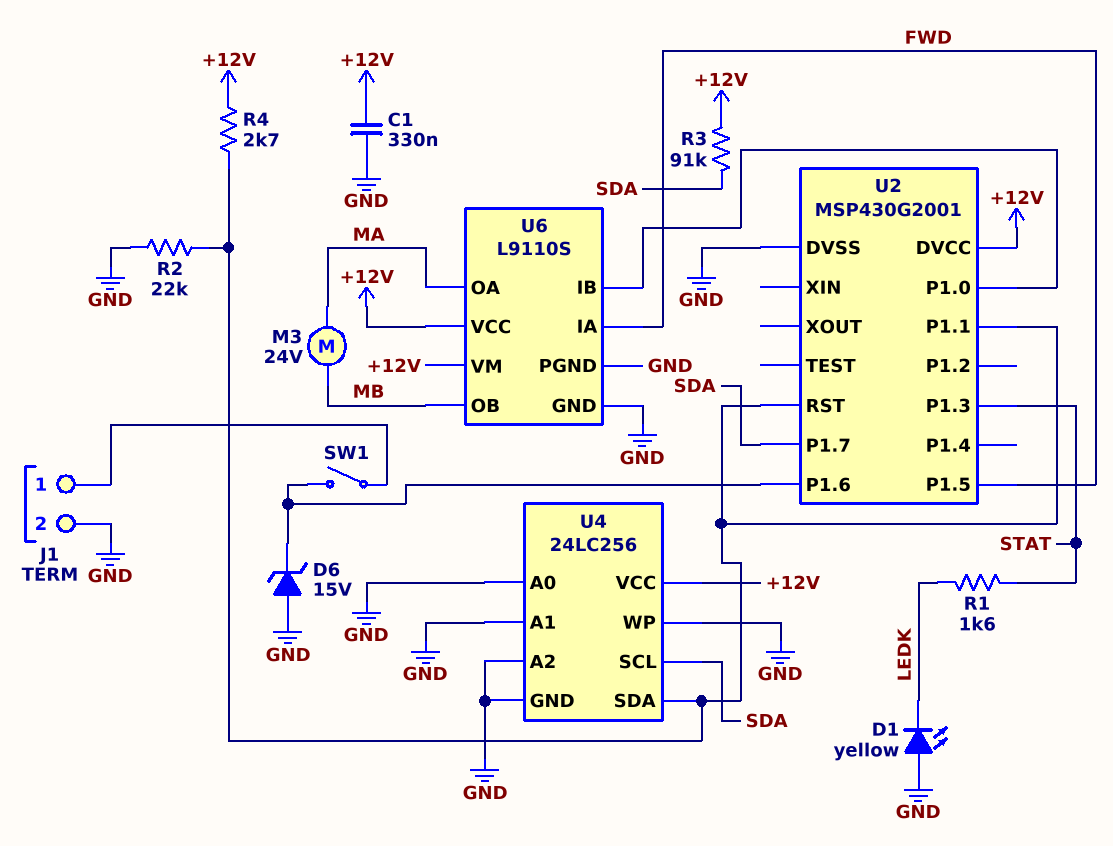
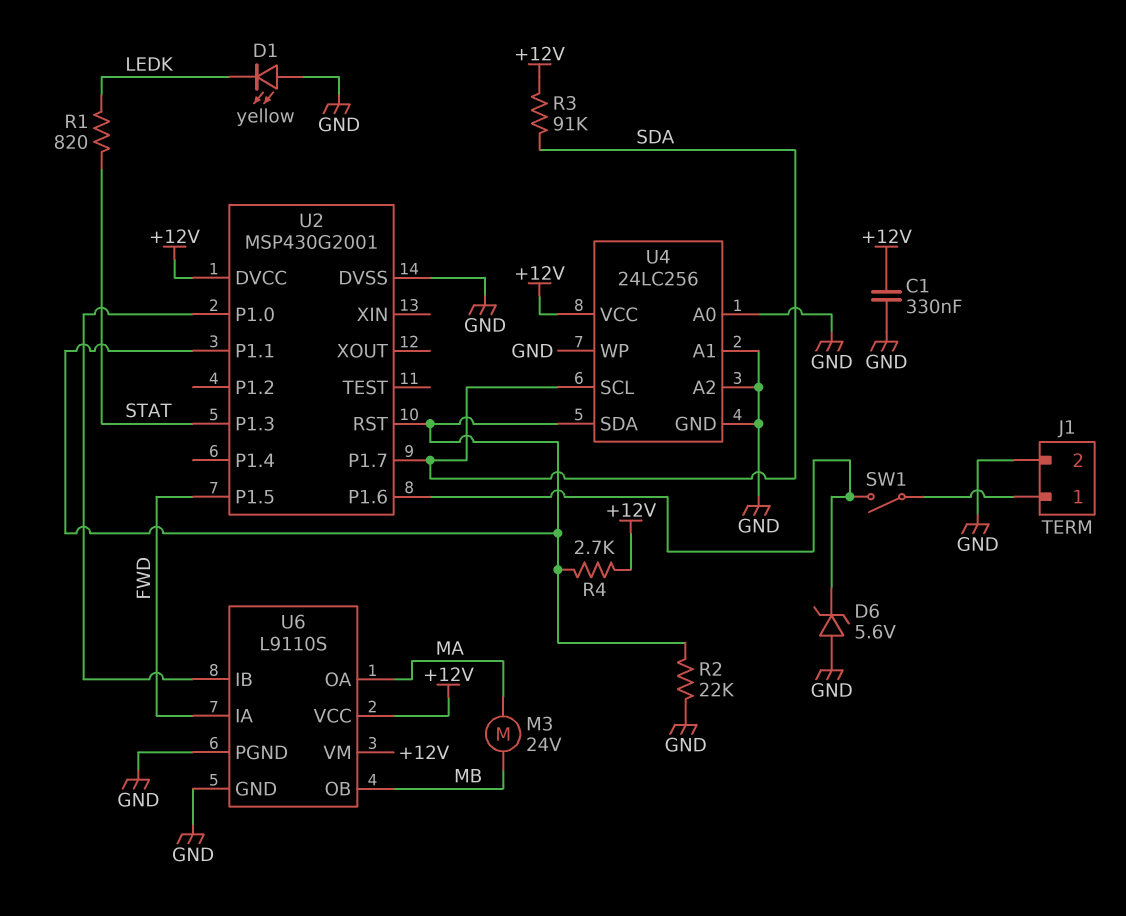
D6: zener 15V (A GND, K U2/P1.6) -> zener 5.6V (A GND, K U2/P1.6)
R1: 1.6k (LEDK, STAT) -> 820 (LEDK, STAT)

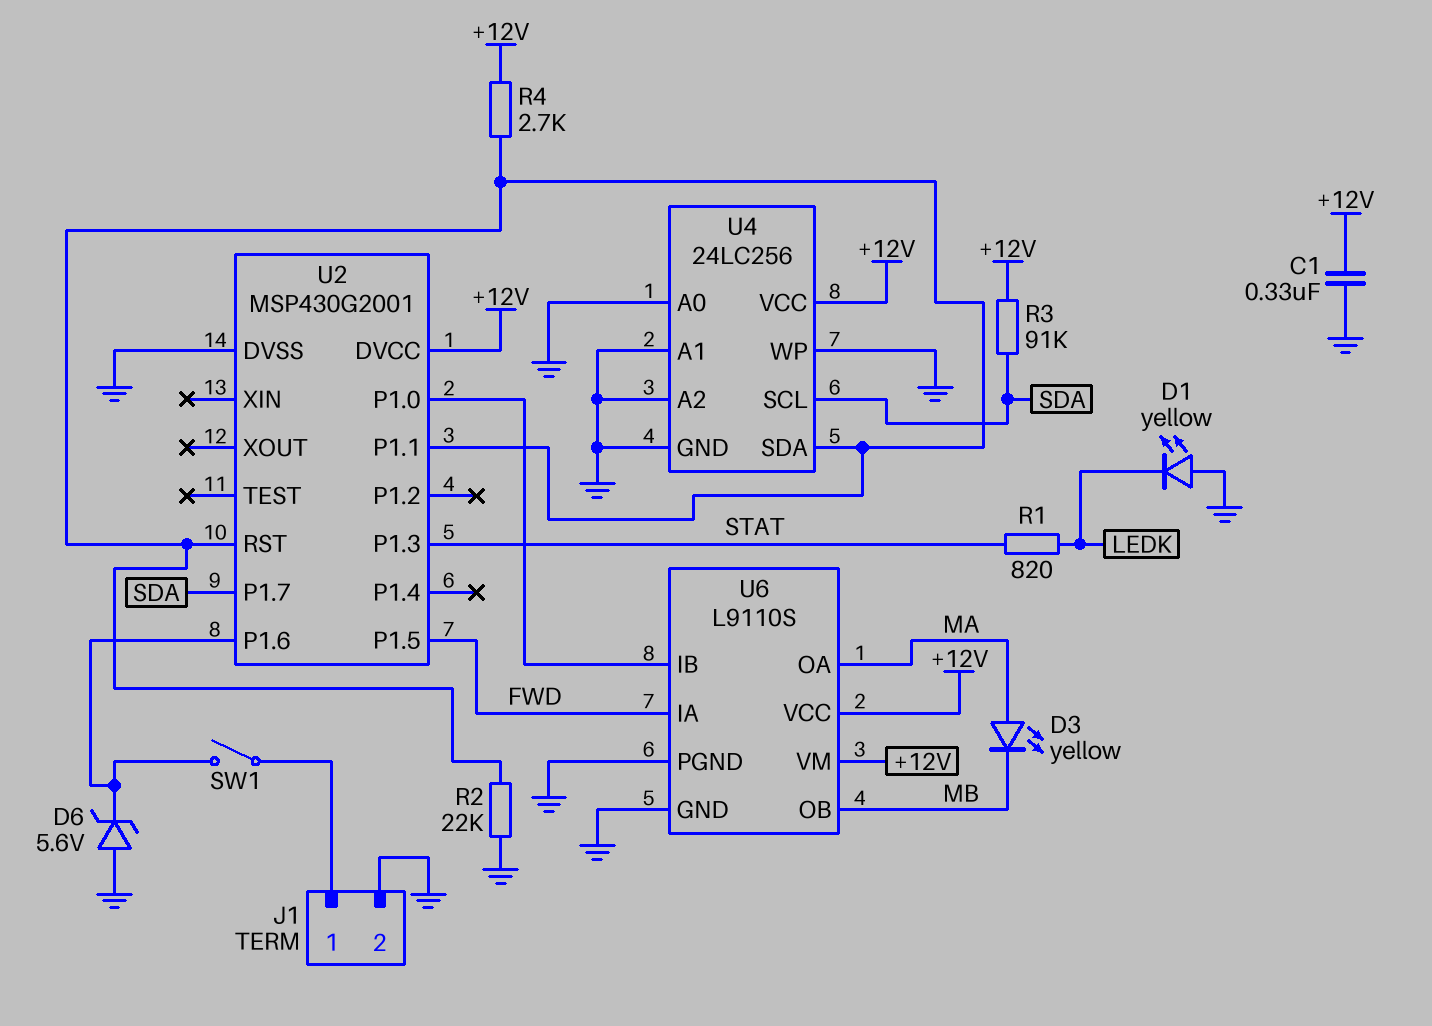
D3: none -> LED yellow (A MA, K MB)
M3: motor 24V (MA, MB) -> none

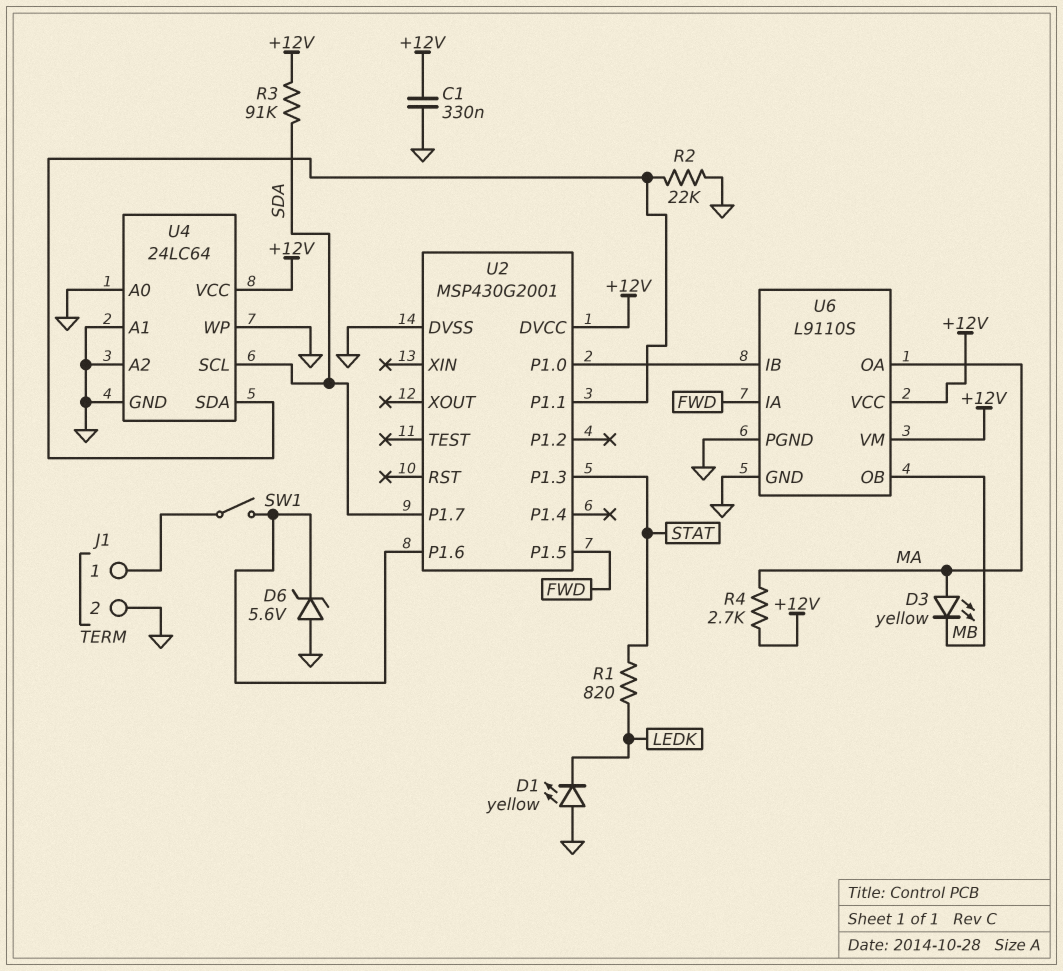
R4: 2.7k (+12V, U2/P1.1) -> 2.7k (+12V, MA)
U2 pin RST: U2/P1.1 -> none
U4: 24LC256 -> 24LC64

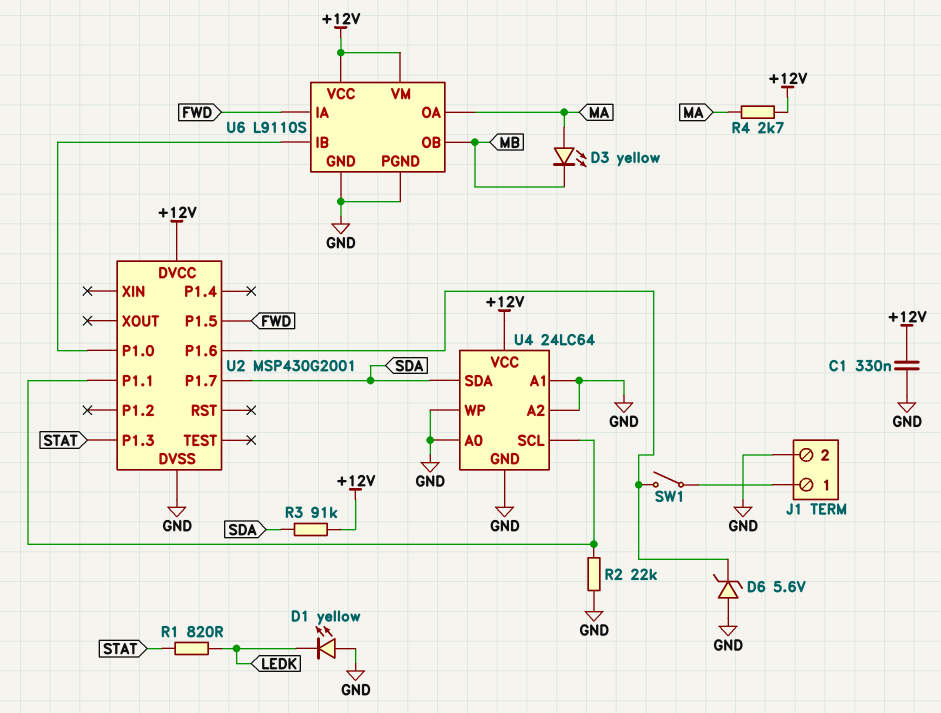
U4 pin SCL: SDA -> U2/P1.1
U4 pin SDA: U2/P1.1 -> SDA

